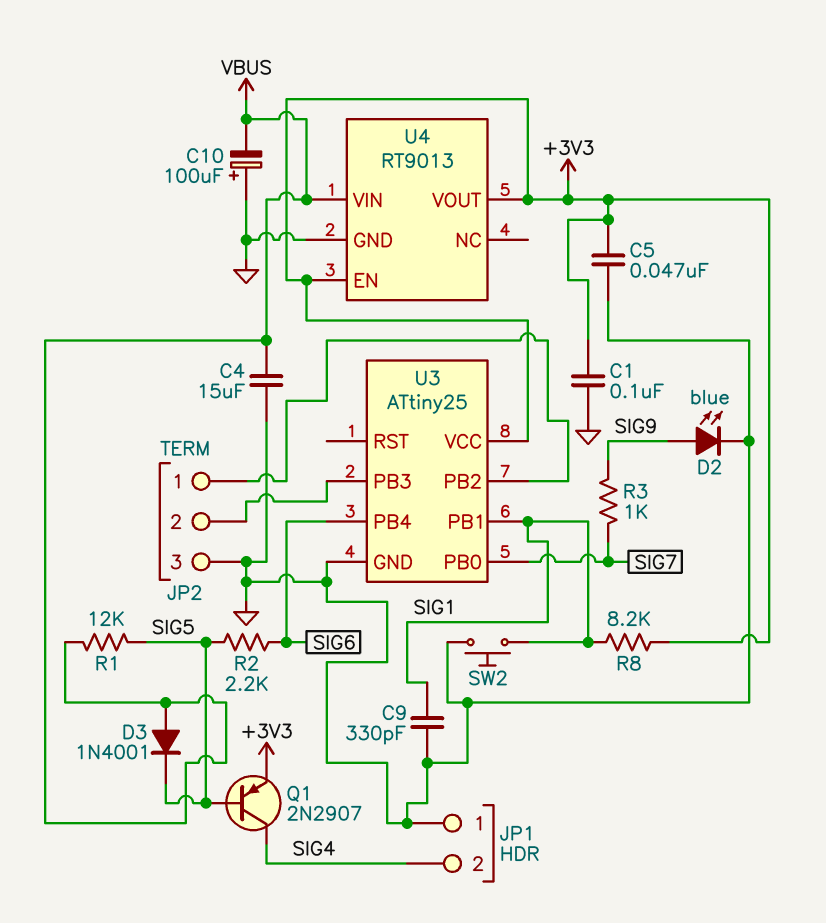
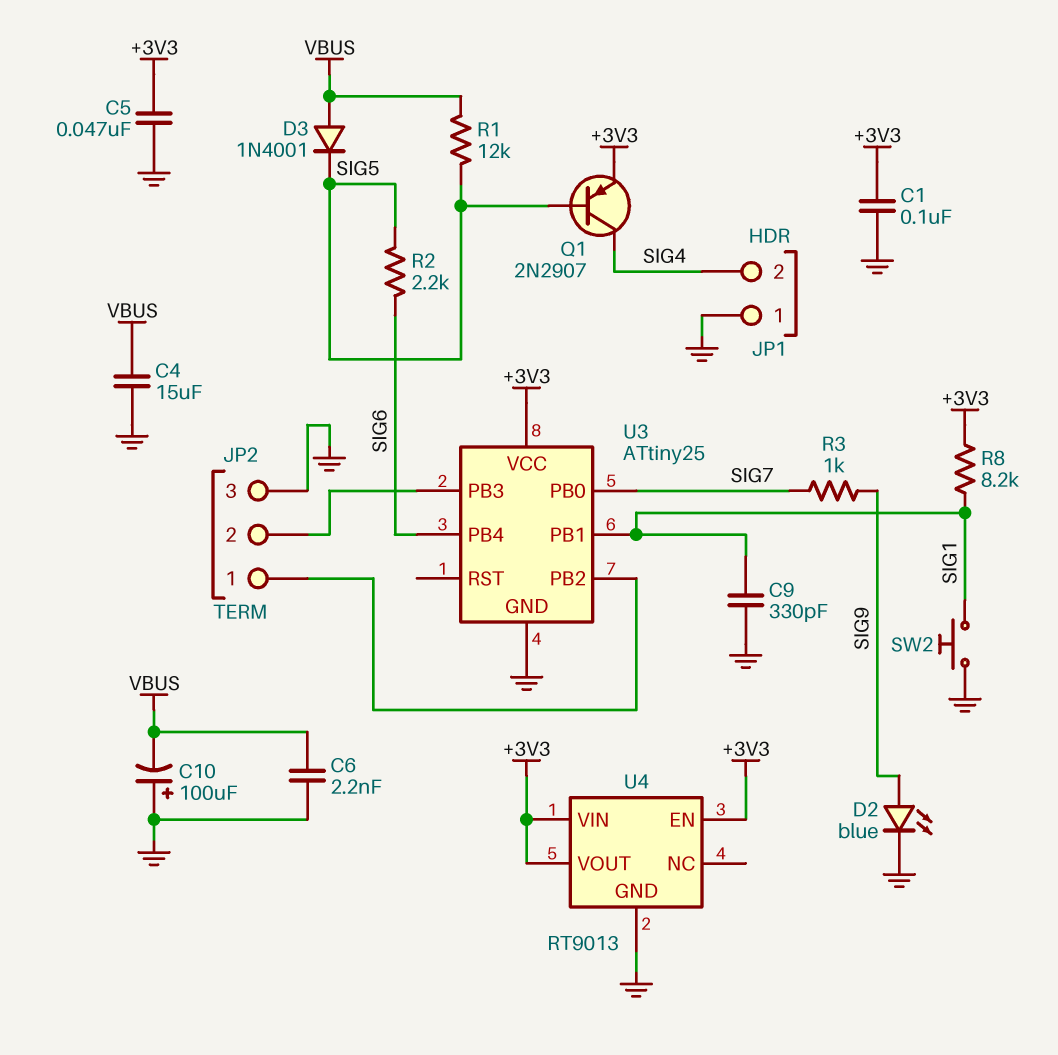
C6: none -> 2.2nF (GND, VBUS)
U4 pin VIN: VBUS -> +3V3

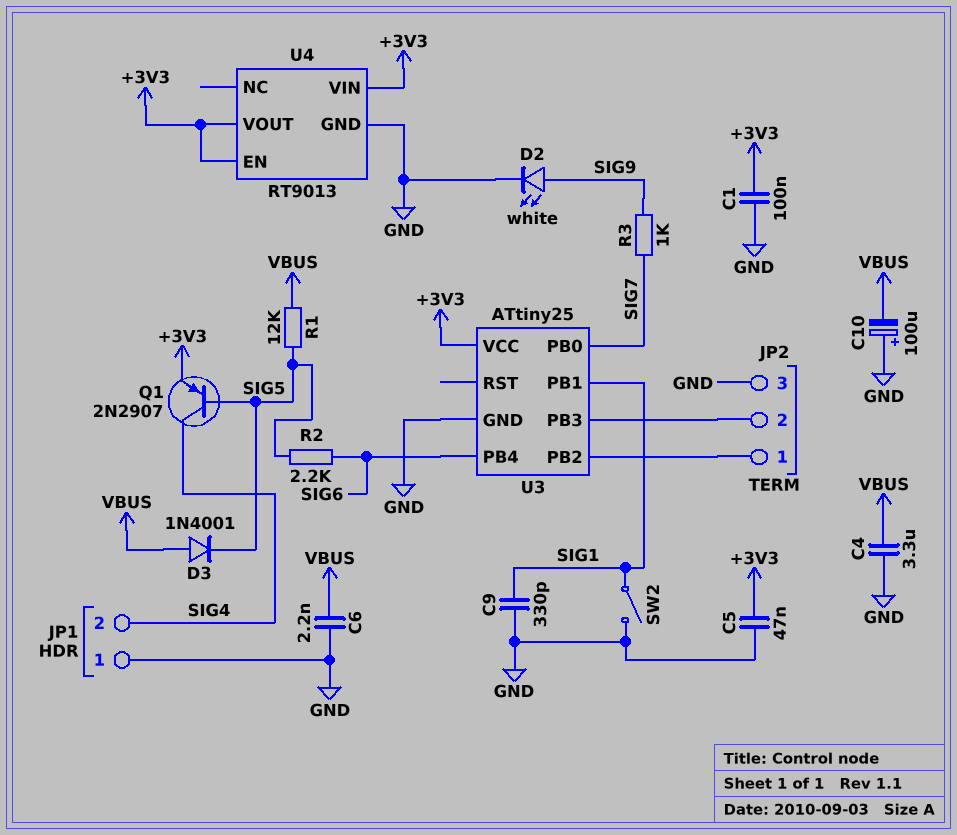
C4: 15uF (GND, VBUS) -> 3.3uF (GND, VBUS)
D2: LED blue (A SIG9, K GND) -> LED white (A SIG9, K GND)
R8: 8.2k (+3V3, SIG1) -> none
SW2: button (GND, SIG1) -> switch (GND, SIG1)

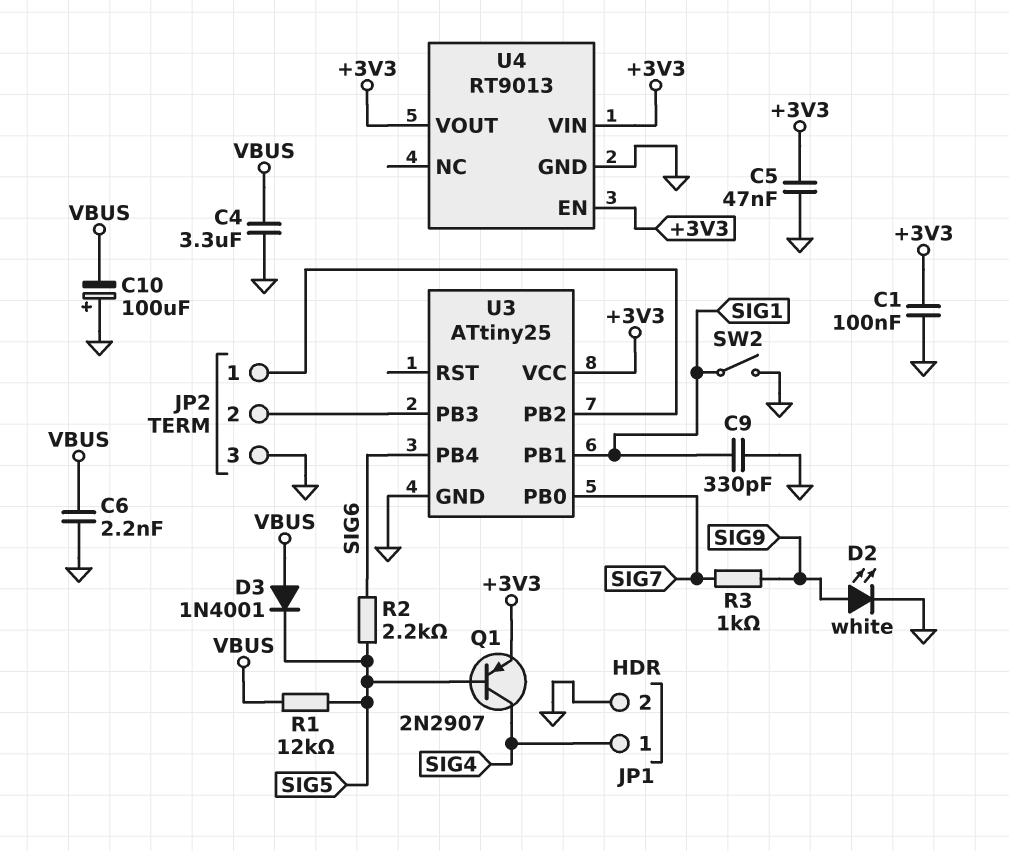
JP1 pin 1: GND -> SIG4
JP1 pin 2: SIG4 -> GND

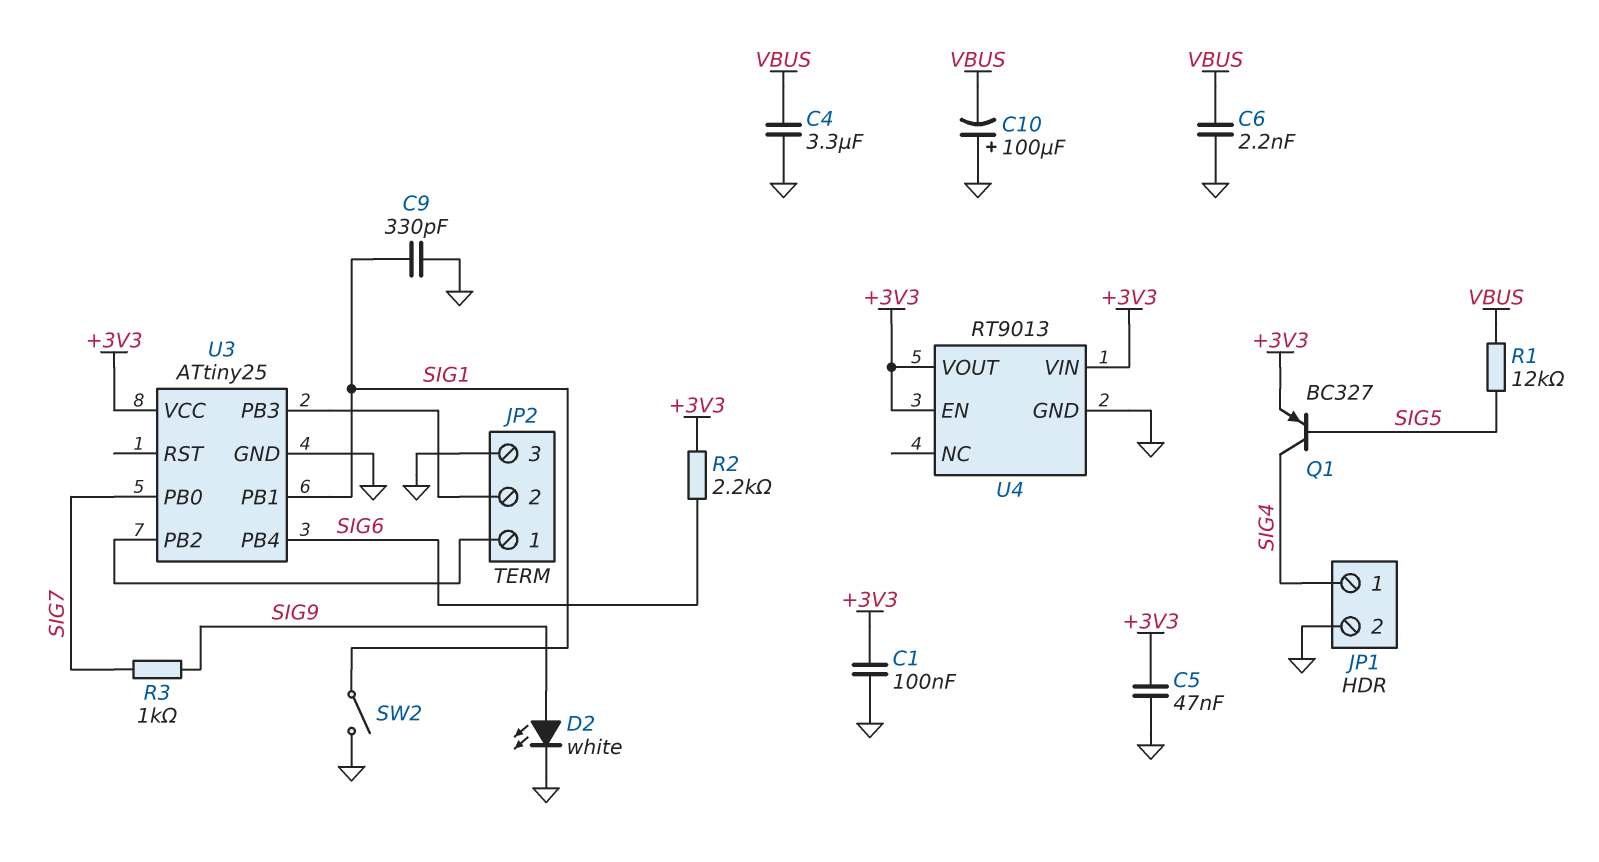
D3: diode 1N4001 (A VBUS, K SIG5) -> none
Q1: PNP 2N2907 (B SIG5, C SIG4, E +3V3) -> PNP BC327 (B SIG5, C SIG4, E +3V3)
R2: 2.2k (SIG5, SIG6) -> 2.2k (+3V3, SIG6)

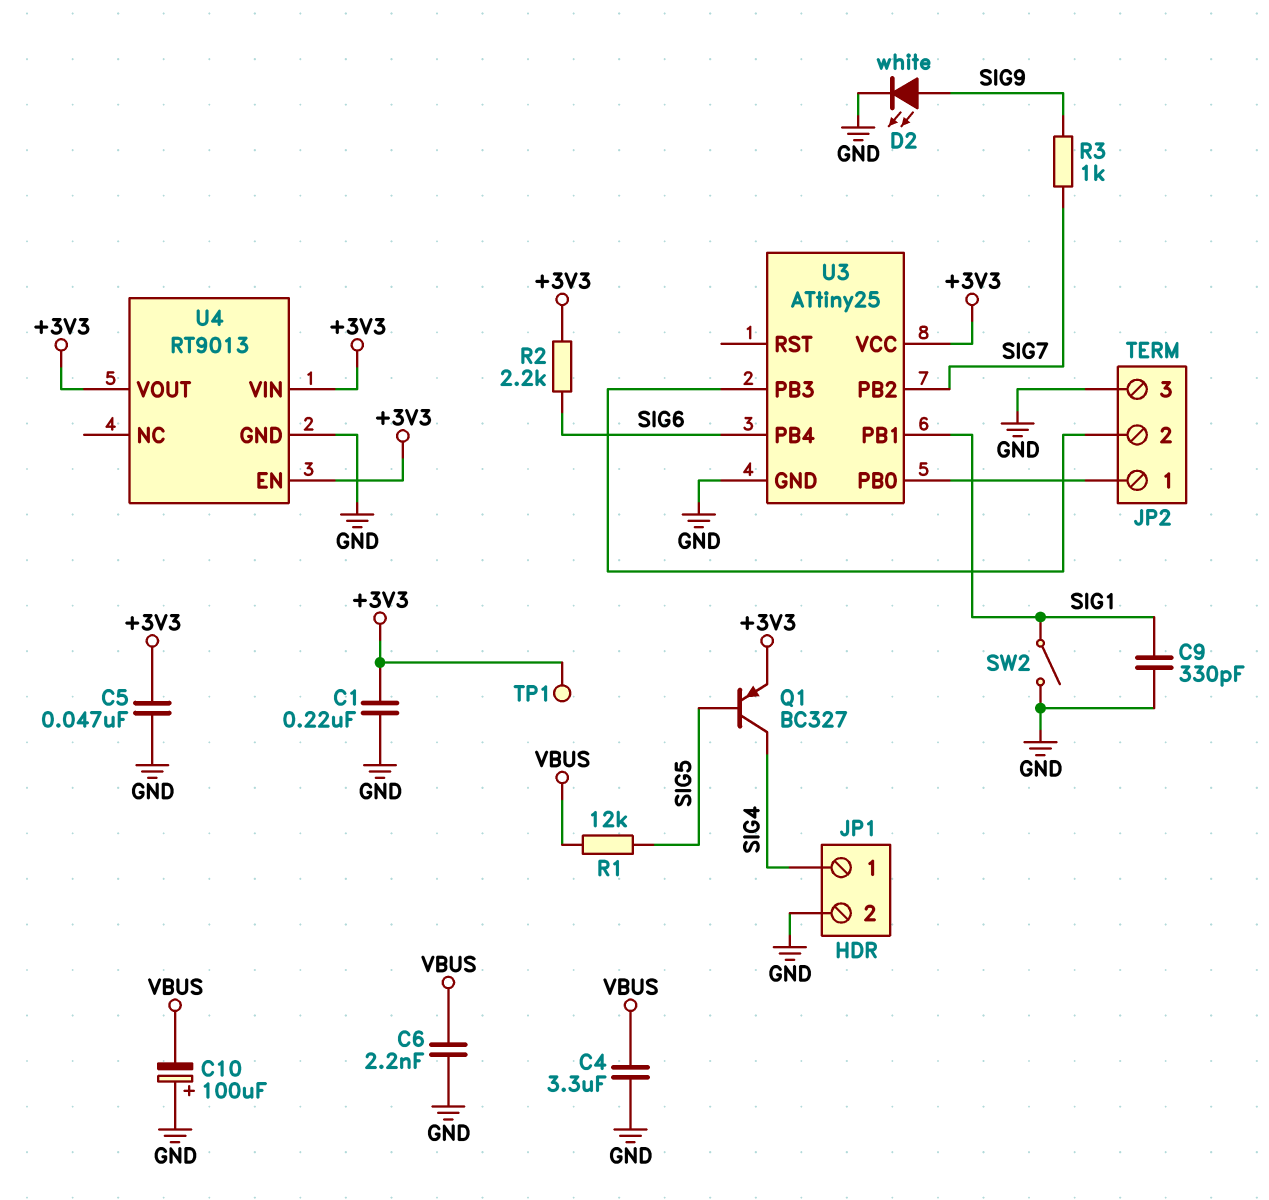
C1: 100nF (+3V3, GND) -> 220nF (+3V3, GND)
TP1: none -> test point (+3V3)
U3 pin PB0: SIG7 -> JP2/1
U3 pin PB2: JP2/1 -> SIG7

